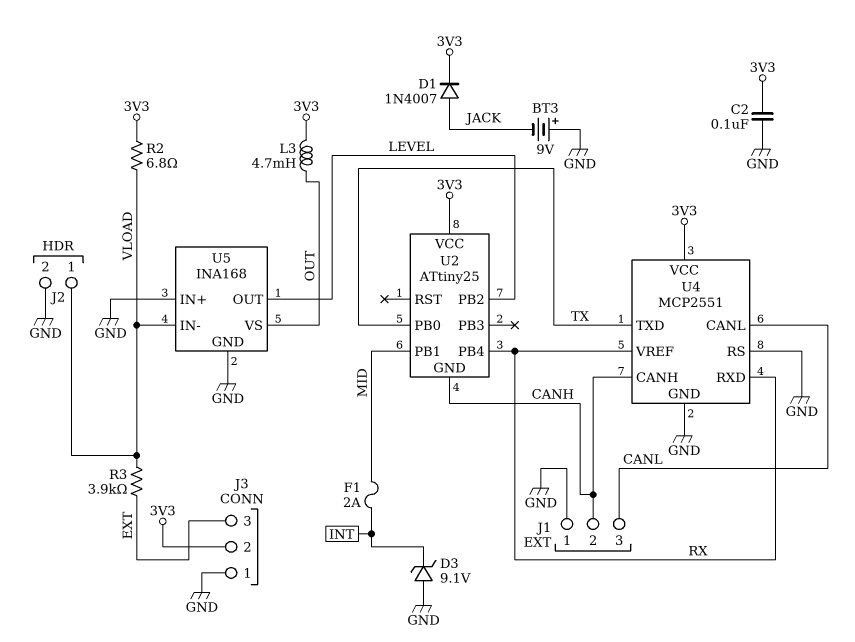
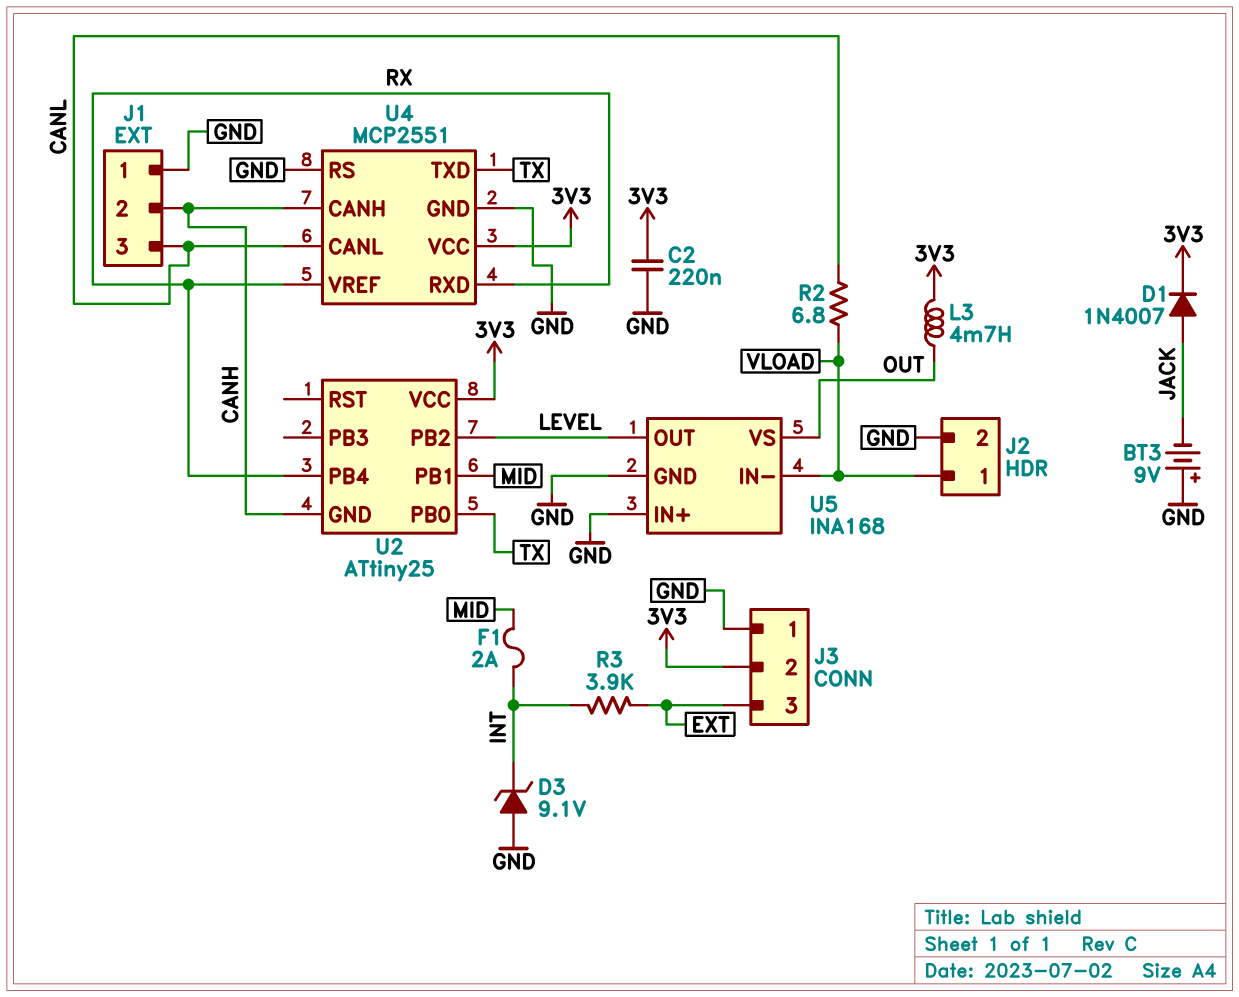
C2: 100nF (3V3, GND) -> 220nF (3V3, GND)
R2: 6.8 (3V3, VLOAD) -> 6.8 (CANL, VLOAD)
R3: 3.9k (EXT, VLOAD) -> 3.9k (EXT, INT)

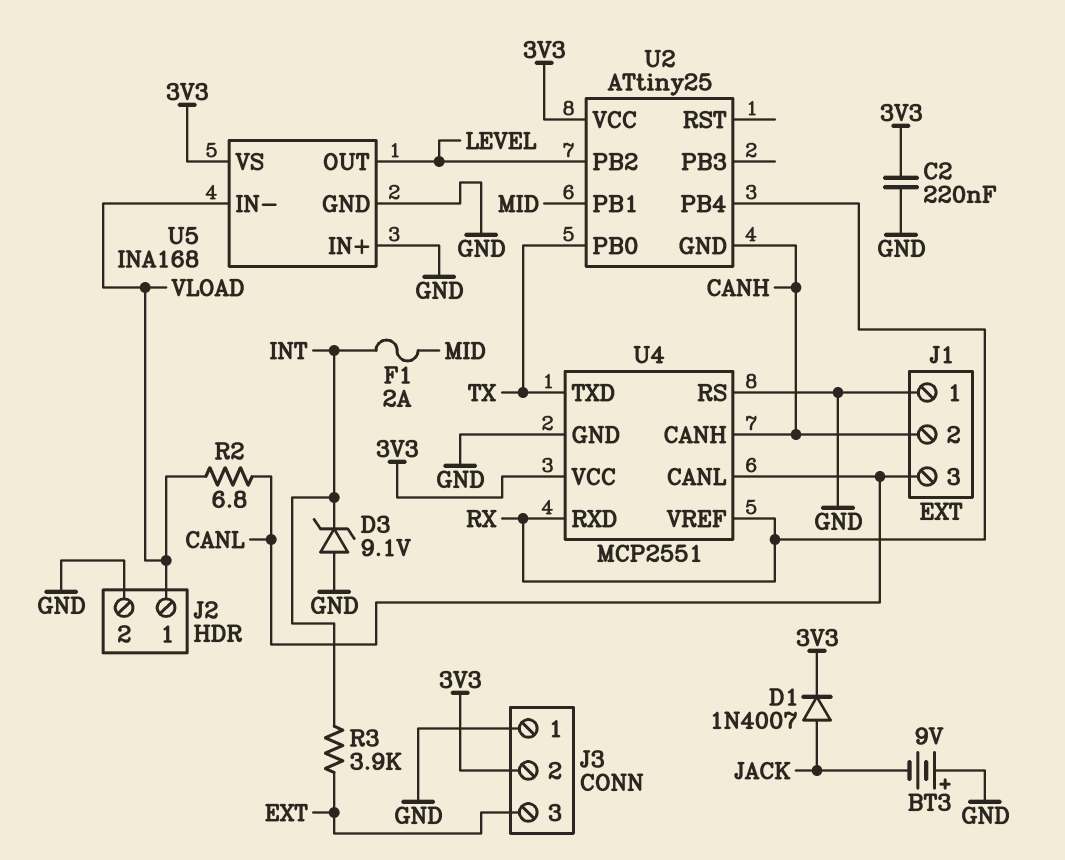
L3: 4.7mH (3V3, OUT) -> none
U5 pin VS: OUT -> 3V3

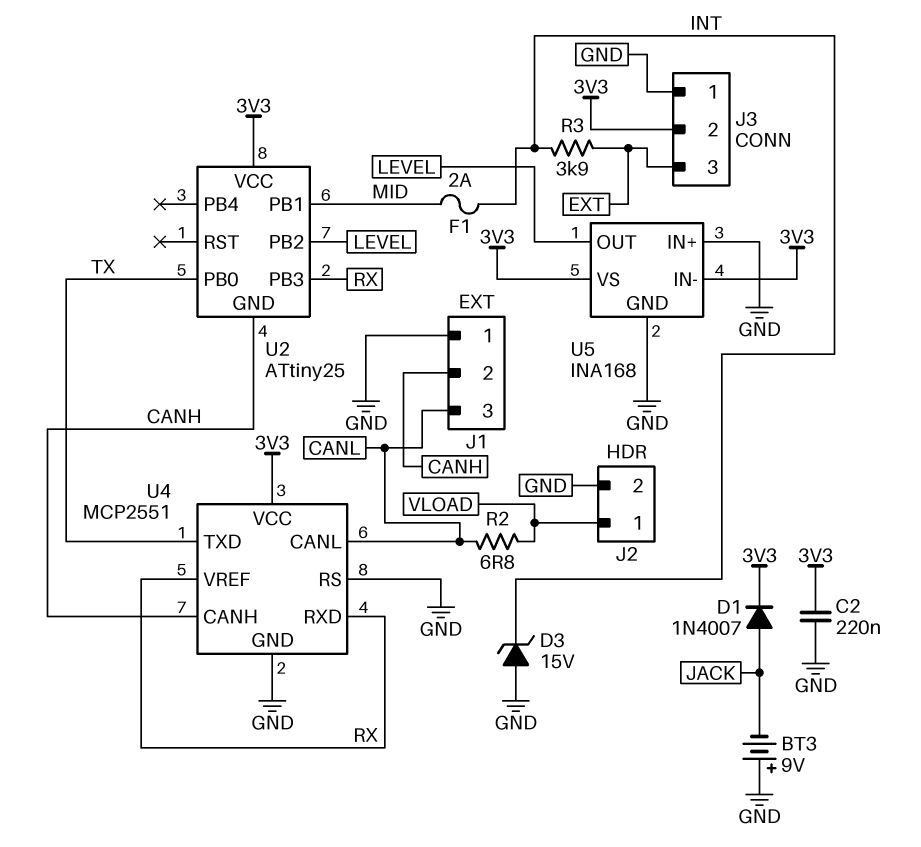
D3: zener 9.1V (A GND, K INT) -> zener 15V (A GND, K INT)
U2 pin PB3: none -> RX
U2 pin PB4: RX -> none
U5 pin IN-: VLOAD -> 3V3

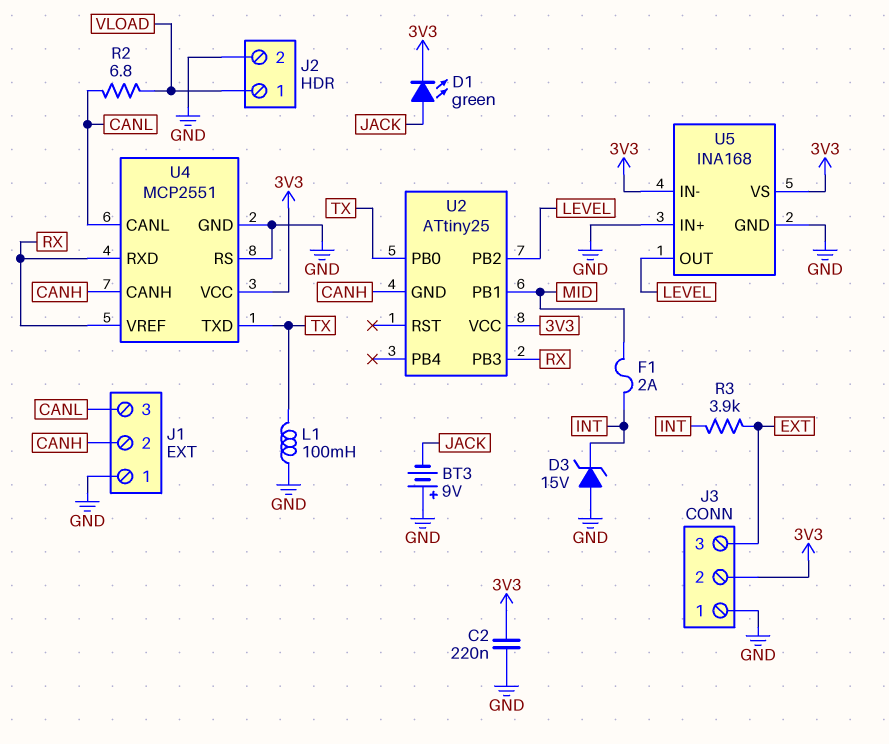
D1: diode 1N4007 (A JACK, K 3V3) -> LED green (A JACK, K 3V3)
L1: none -> 100mH (GND, TX)

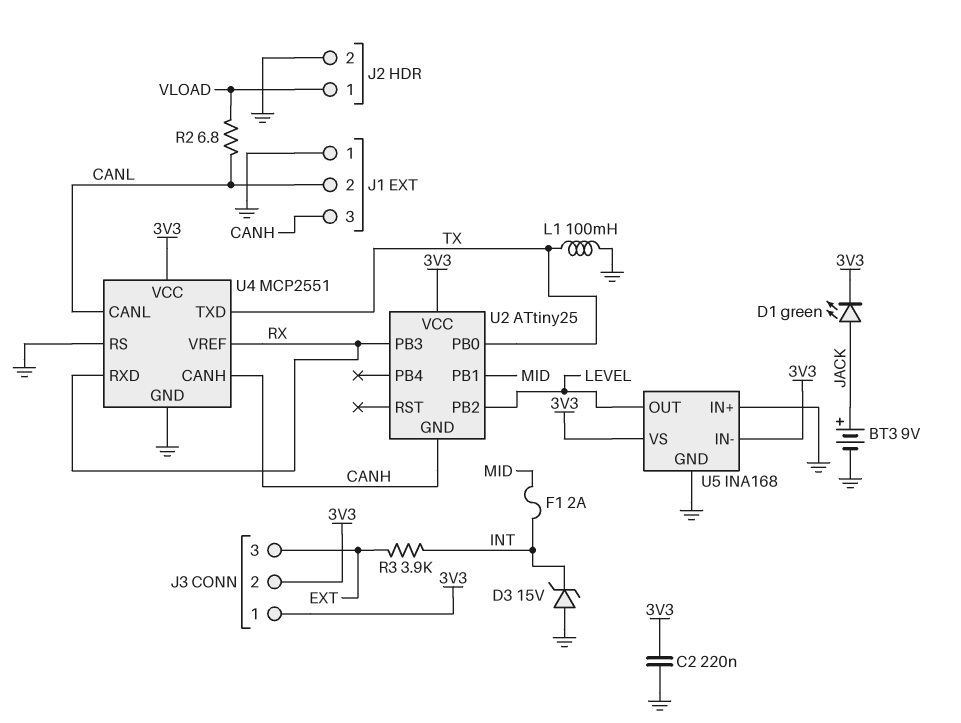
BT3: 9V (plus GND, minus JACK) -> 9V (plus JACK, minus GND)
J1 pin 2: CANH -> CANL
J1 pin 3: CANL -> CANH
J3 pin 1: GND -> 3V3

